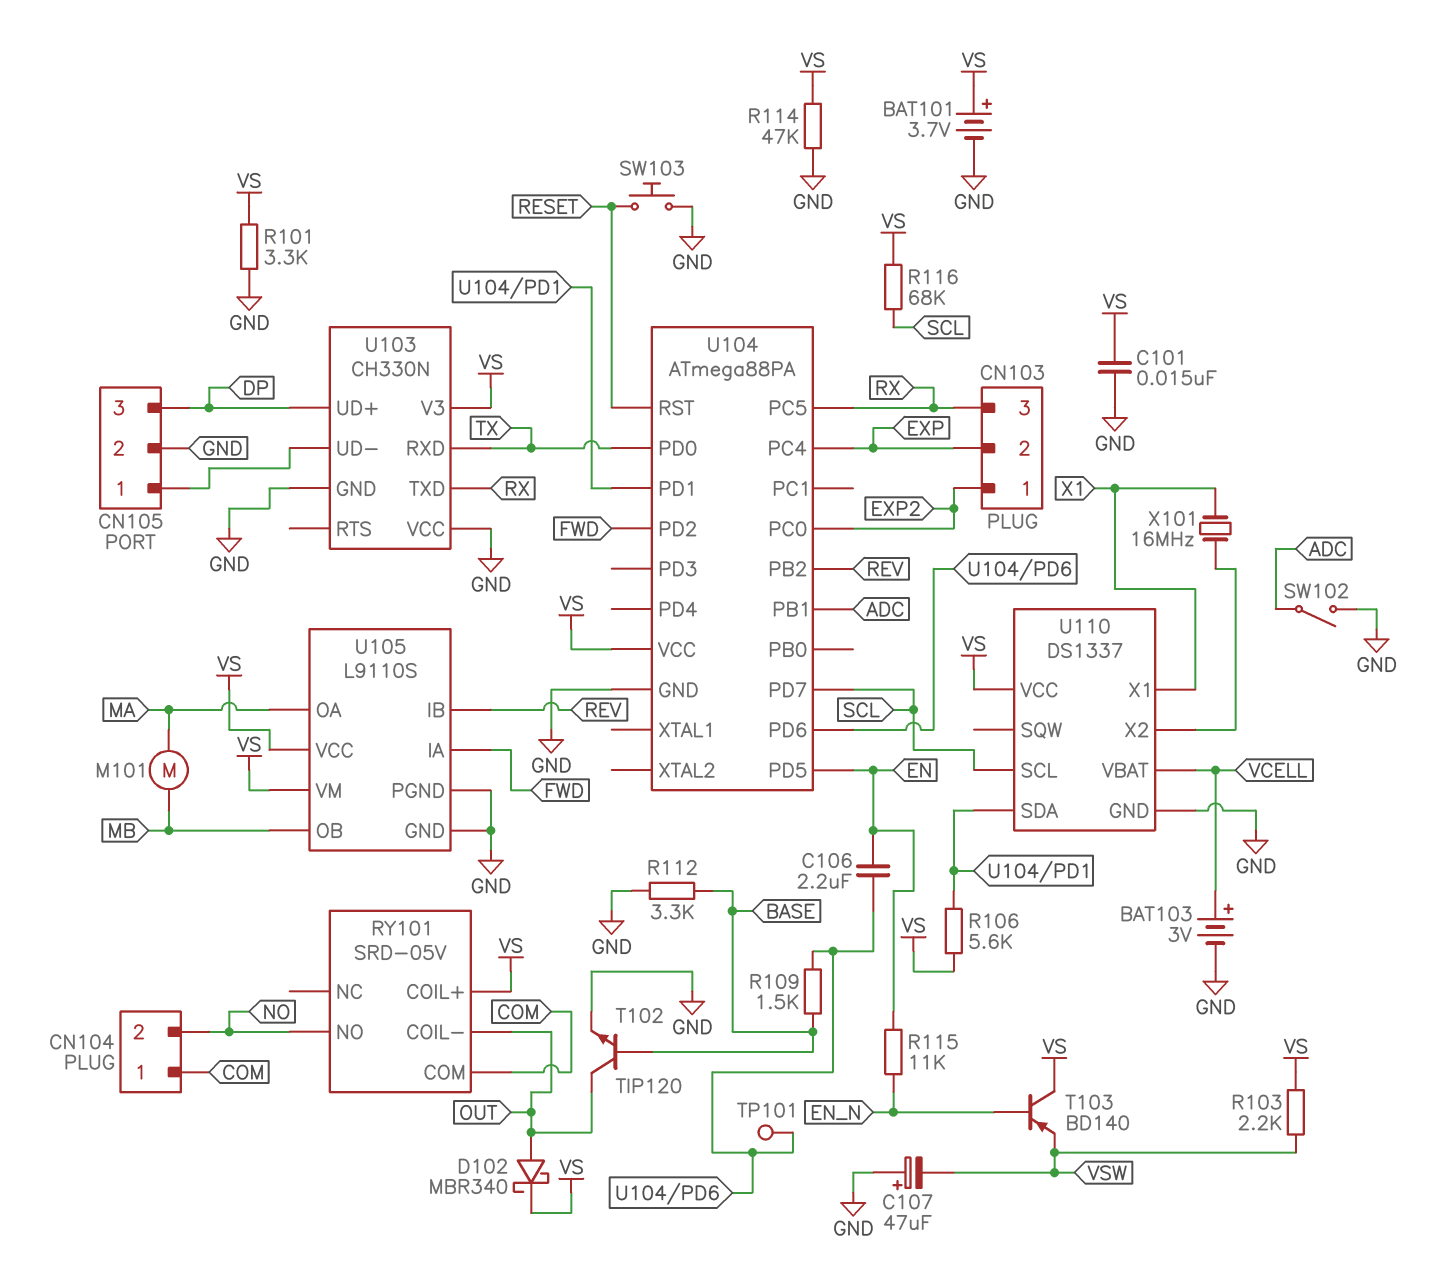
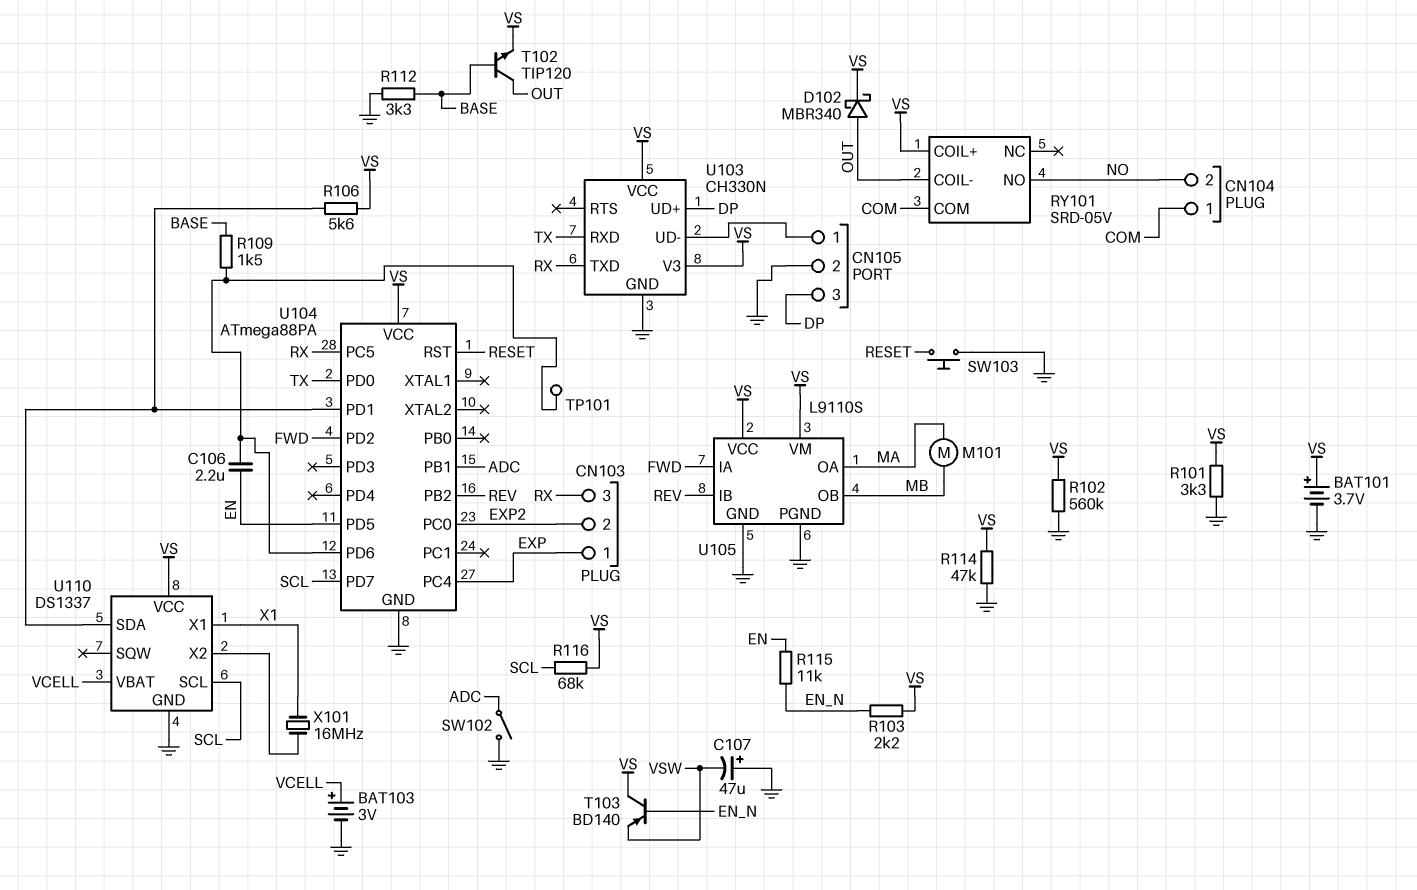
C101: 15nF (GND, VS) -> none
CN103 pin 1: EXP2 -> EXP
CN103 pin 2: EXP -> EXP2
R102: none -> 560k (GND, VS)
R103: 2.2k (VS, VSW) -> 2.2k (EN_N, VS)
T102: NPN TIP120 (B BASE, C OUT, E GND) -> NPN TIP120 (B BASE, C OUT, E VS)
U103 pin VCC: GND -> VS

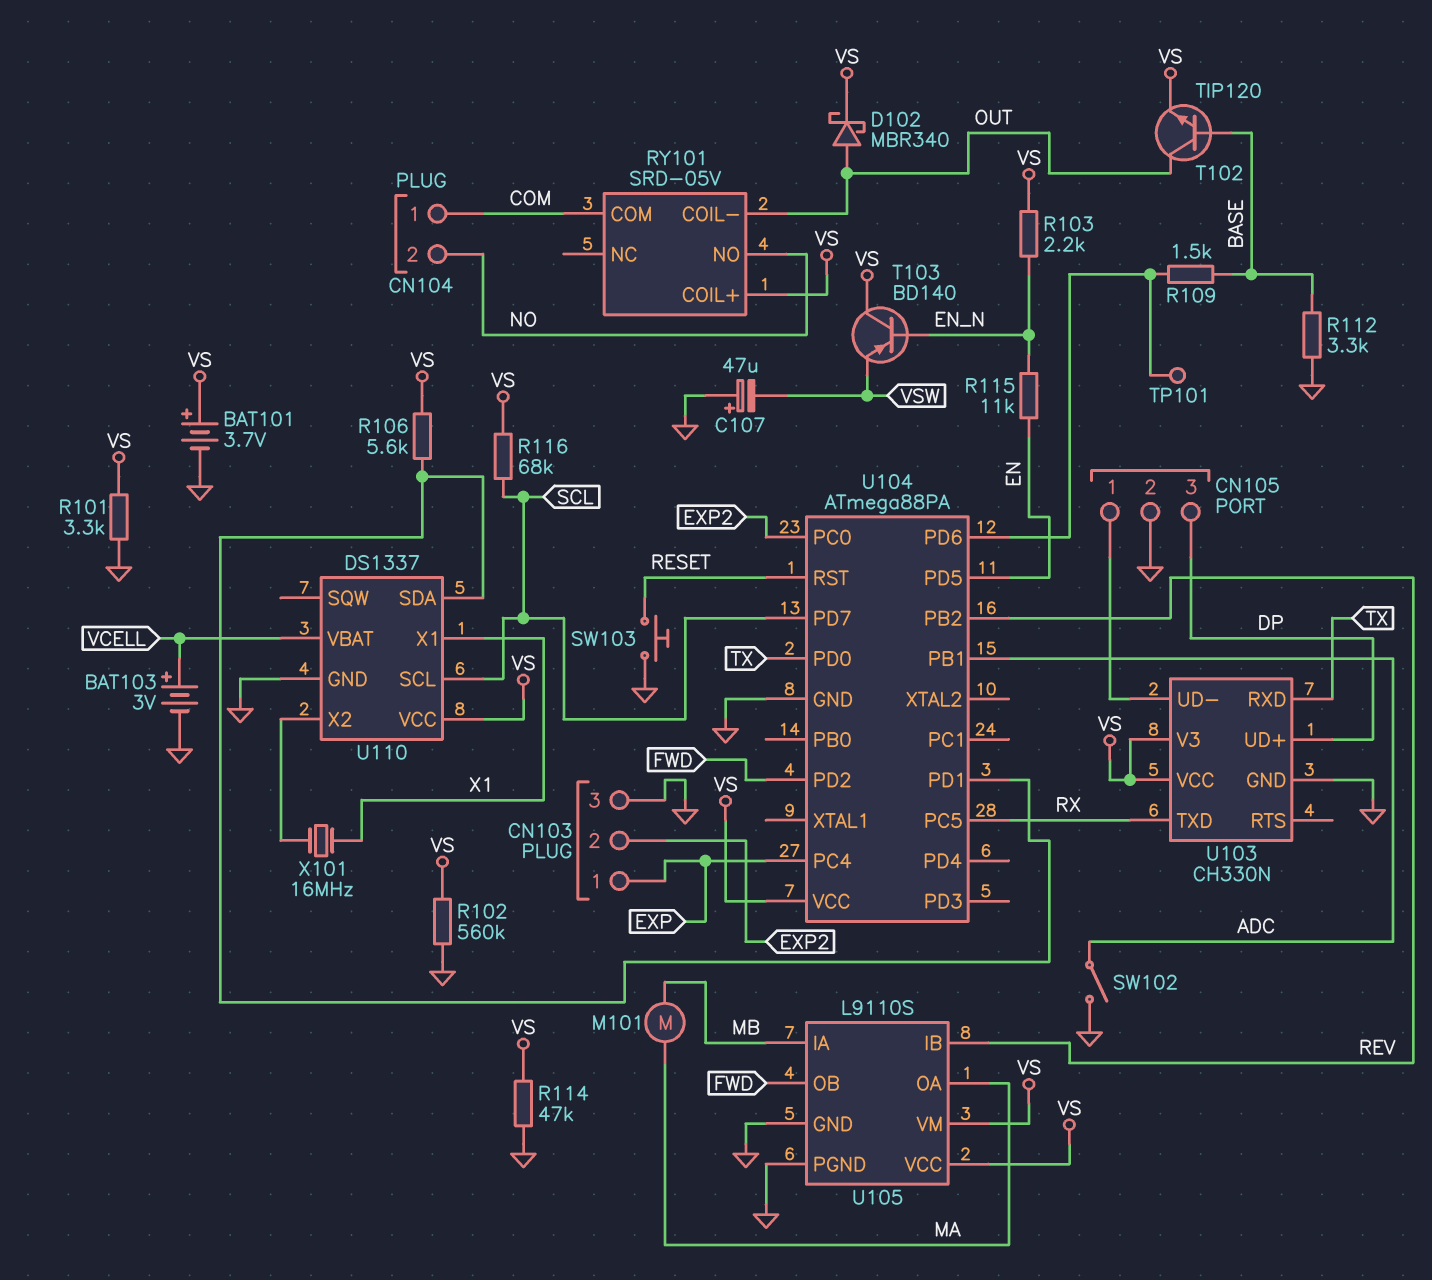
C106: 2.2uF (EN, U104/PD6) -> none
CN103 pin 3: RX -> GND
U105 pin IA: FWD -> MB
U105 pin OB: MB -> FWD

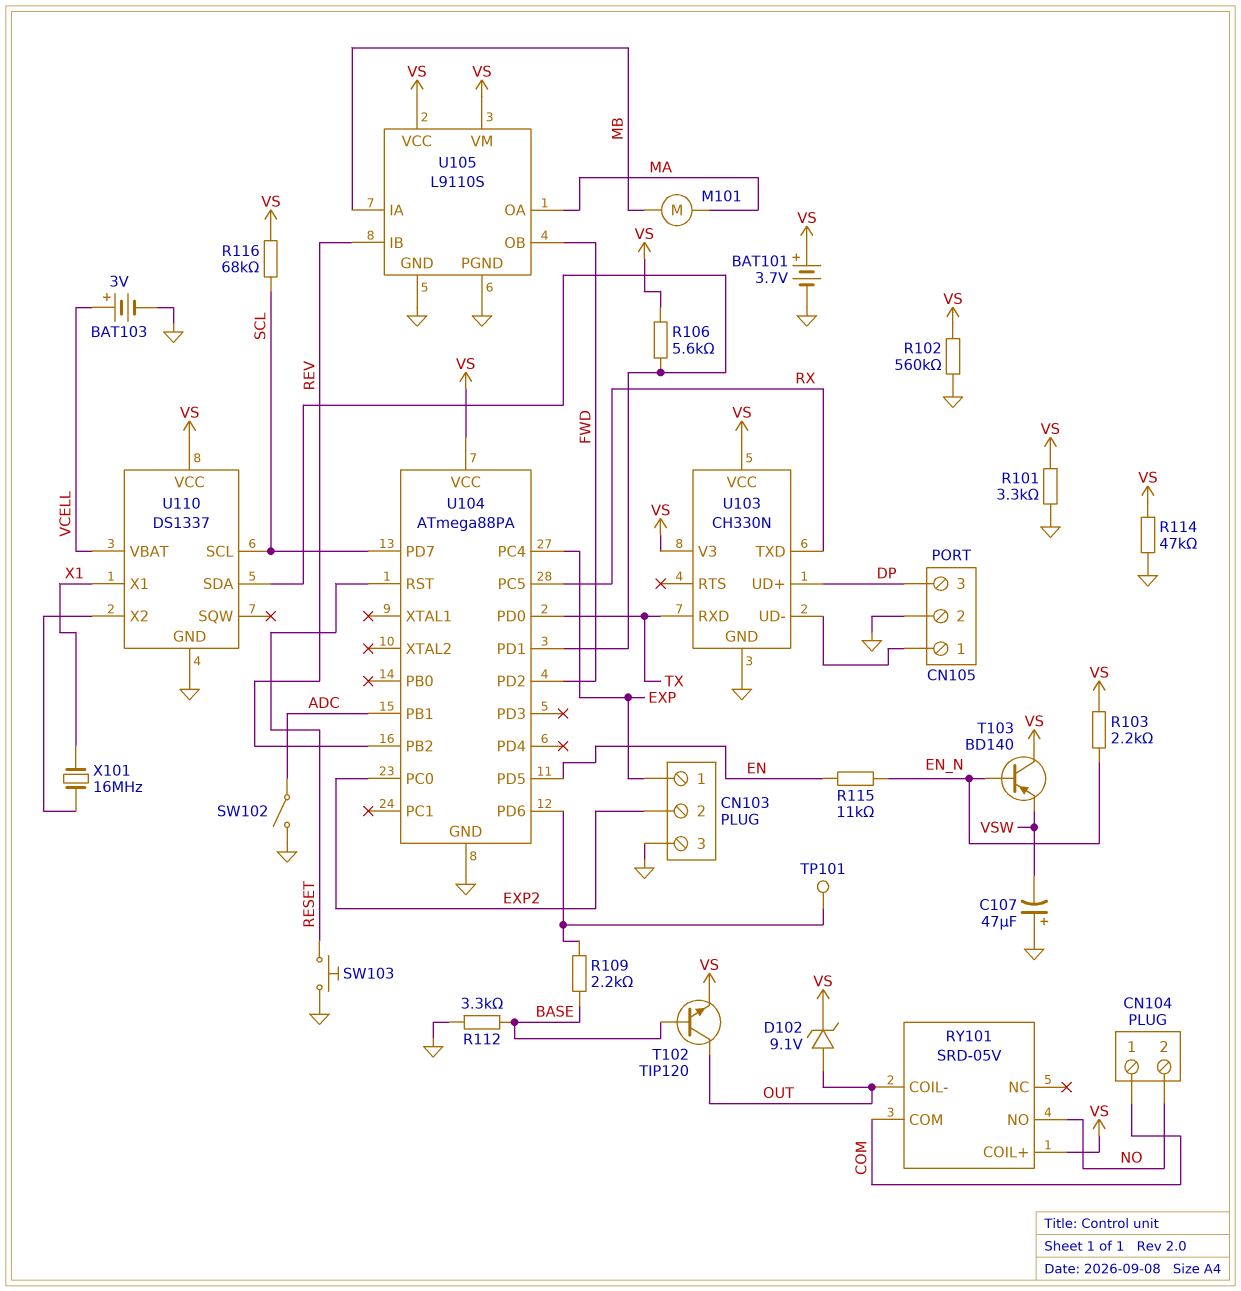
D102: schottky MBR340 (A OUT, K VS) -> zener 9.1V (A OUT, K VS)
R109: 1.5k (BASE, U104/PD6) -> 2.2k (BASE, U104/PD6)

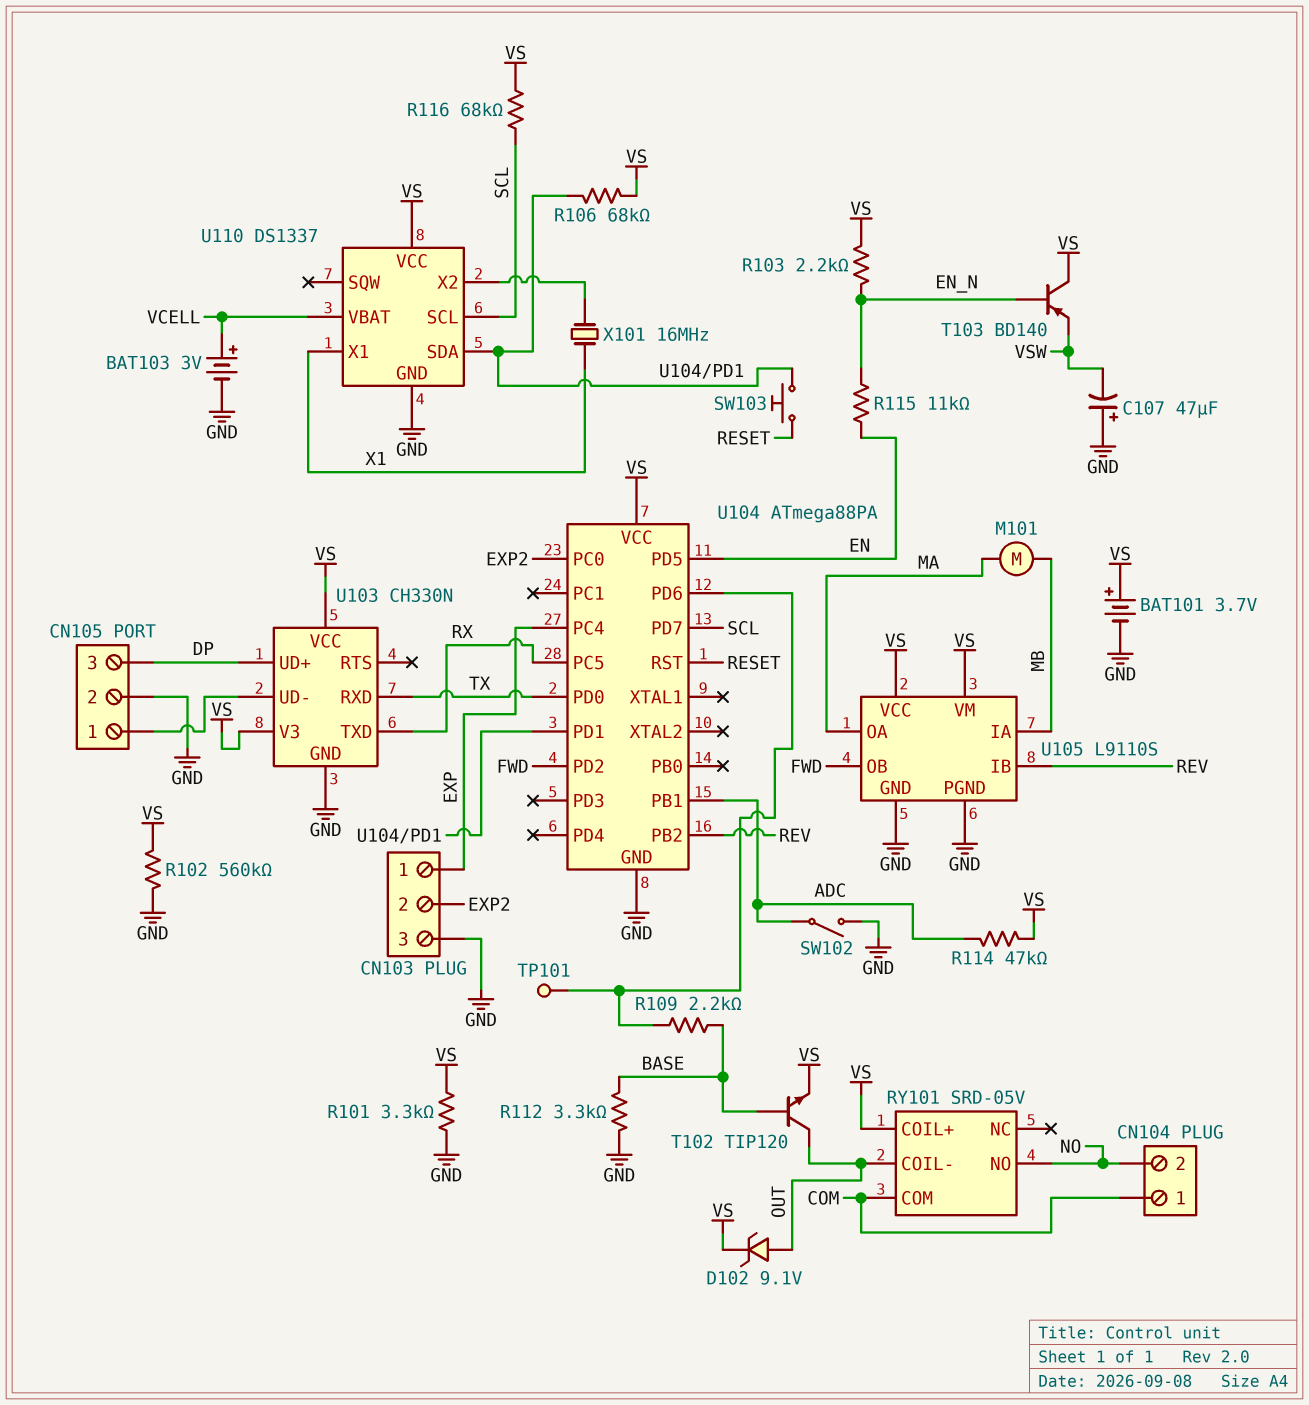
R106: 5.6k (U104/PD1, VS) -> 68k (U104/PD1, VS)
R114: 47k (GND, VS) -> 47k (ADC, VS)
SW103: button (GND, RESET) -> button (RESET, U104/PD1)

